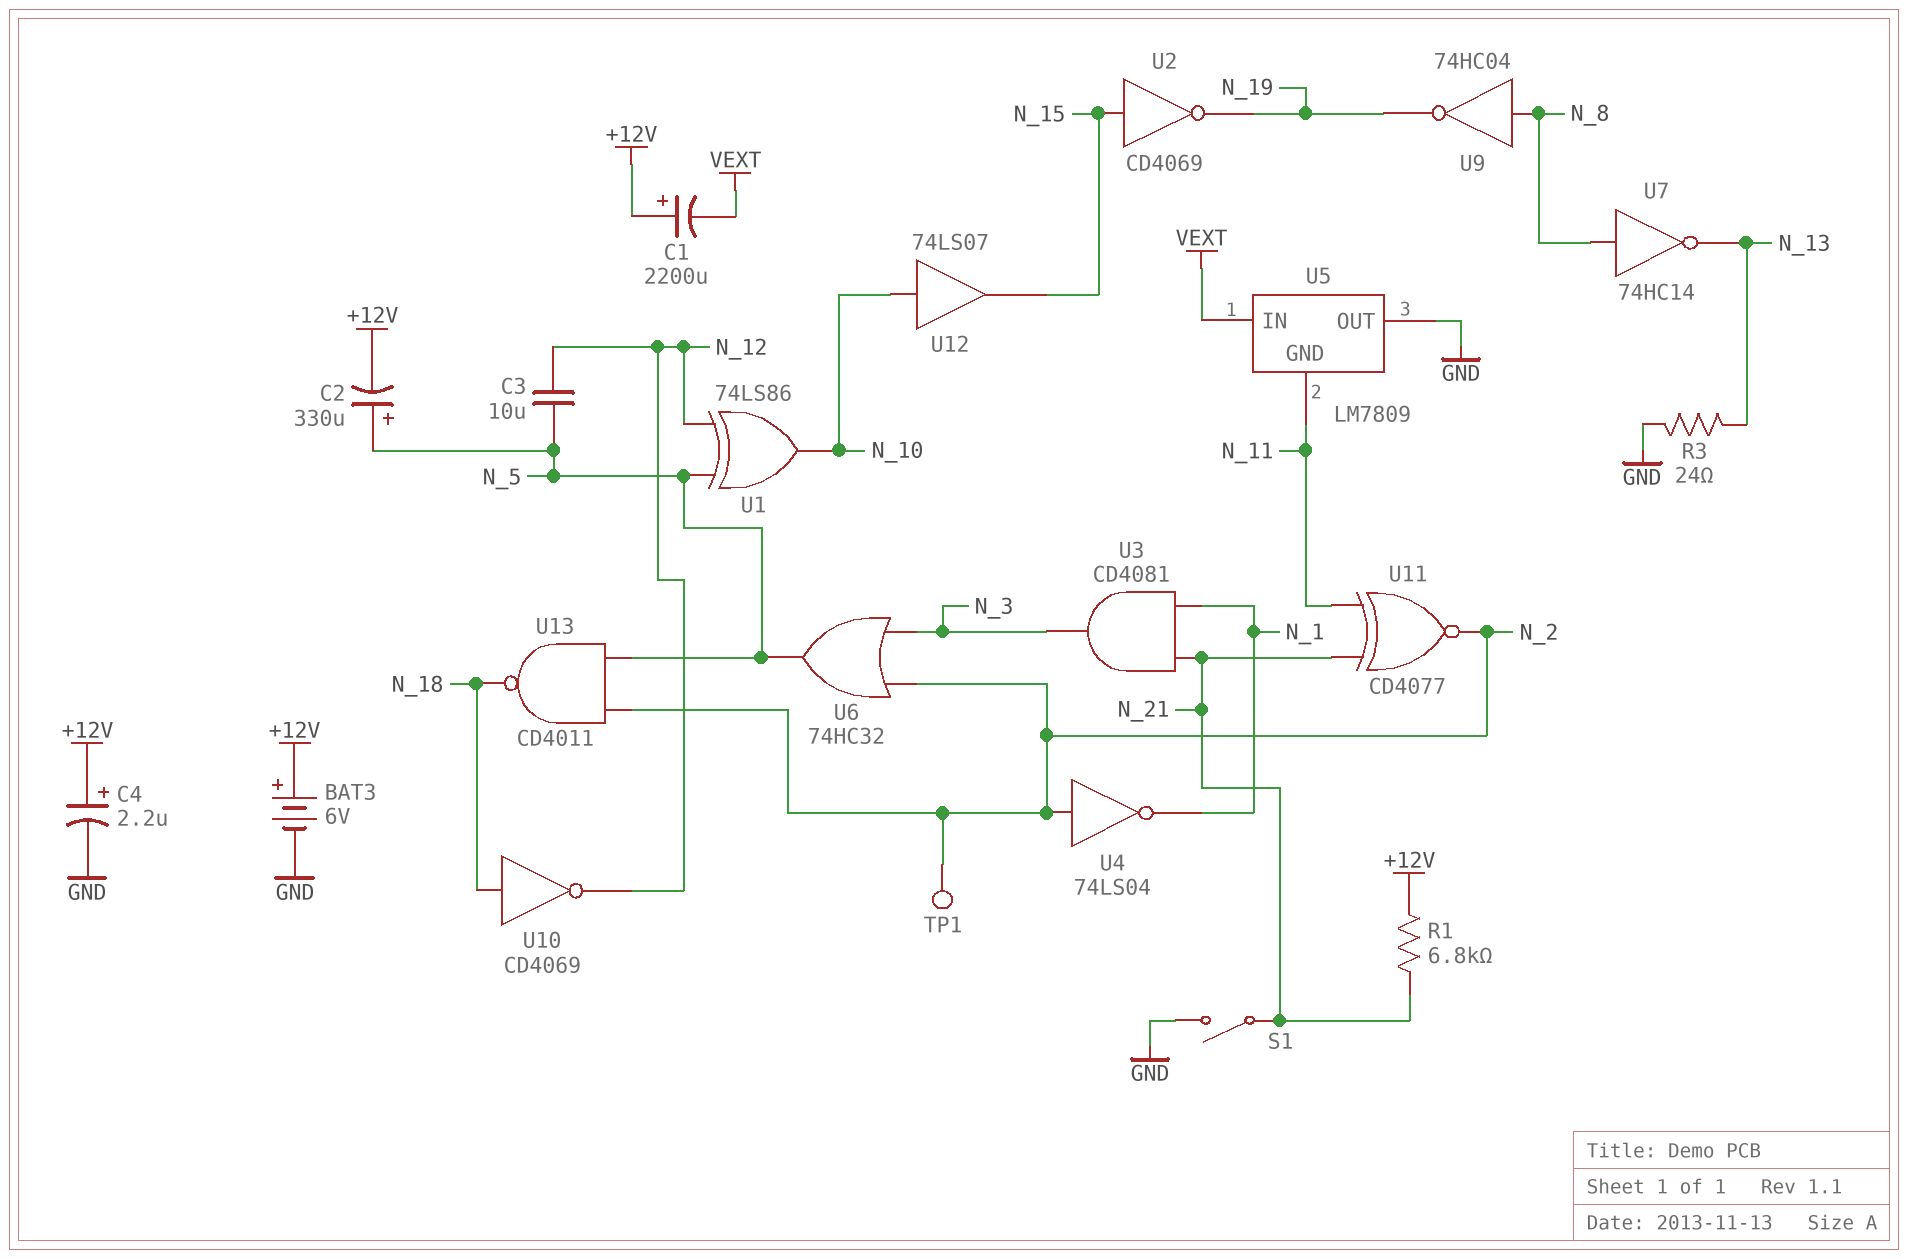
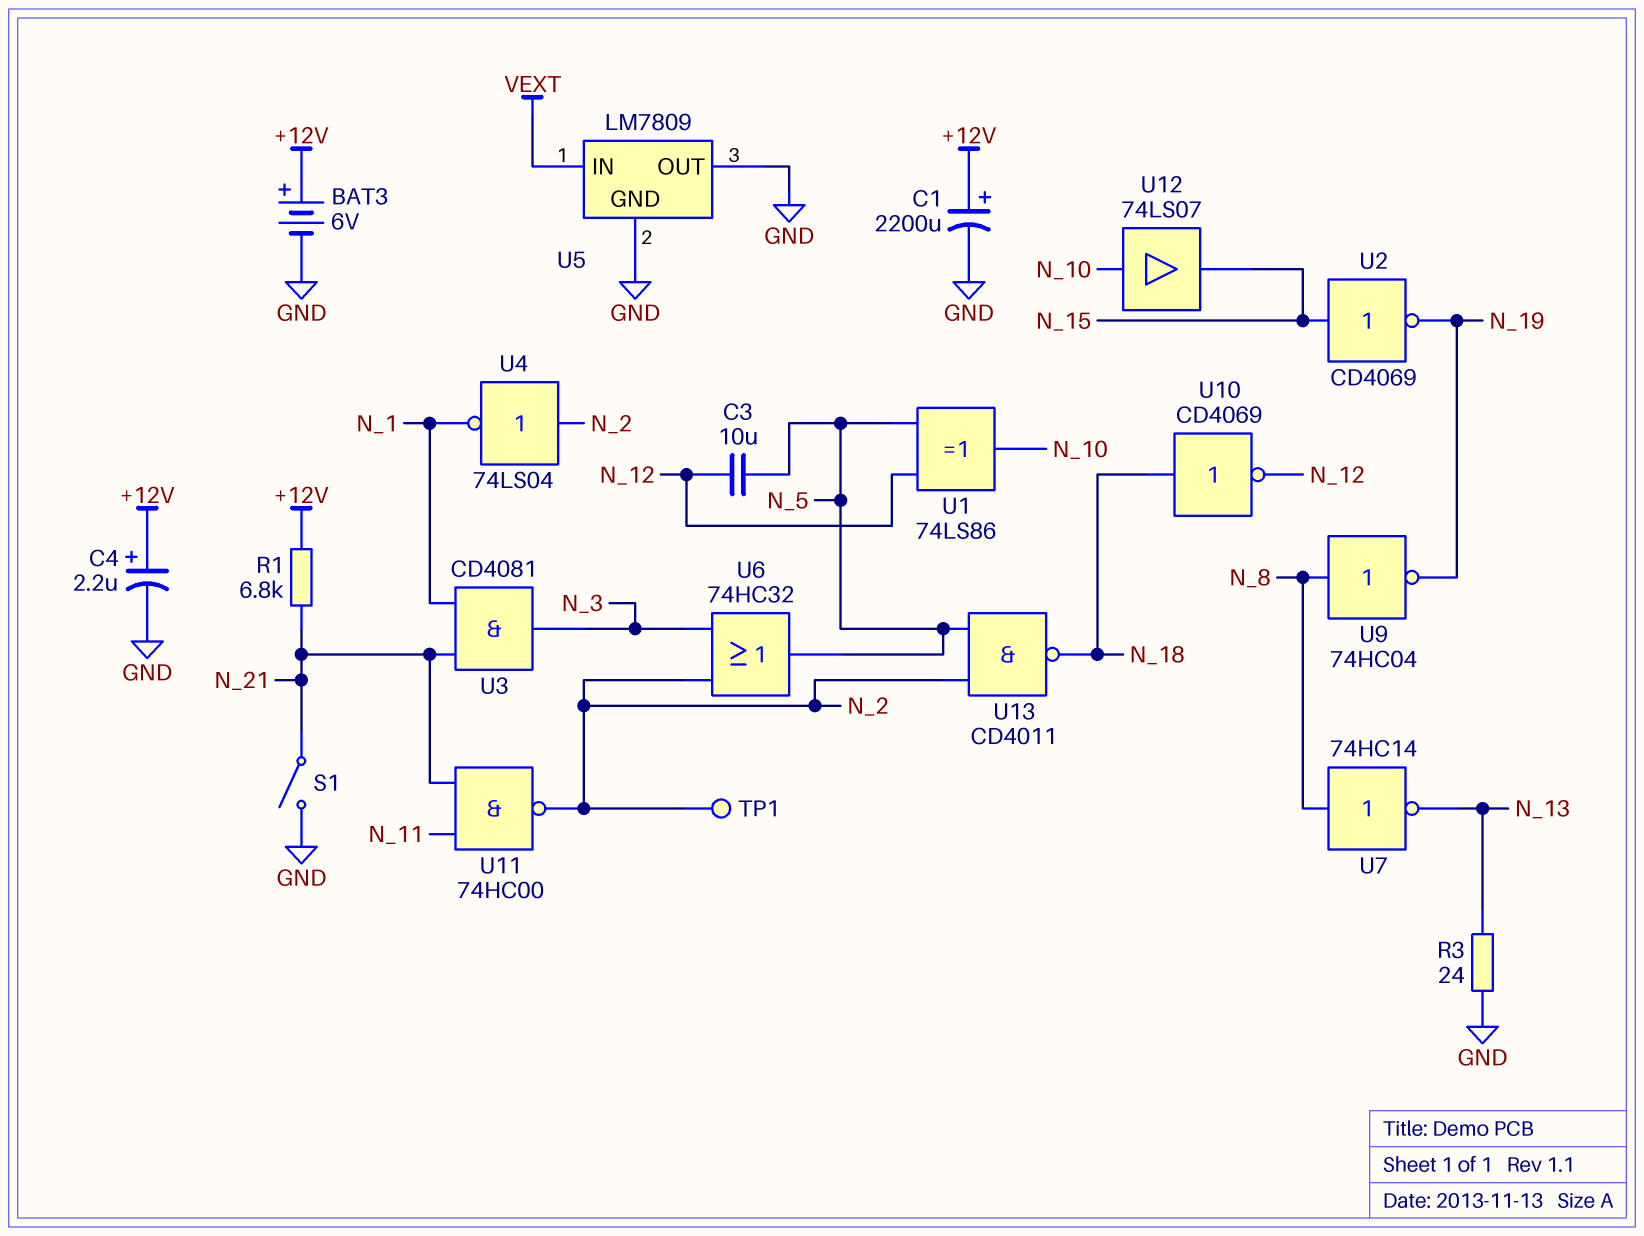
C1: 2200uF (plus +12V, minus VEXT) -> 2200uF (plus +12V, minus GND)
C2: 330uF (plus N_5, minus +12V) -> none
U5 pin GND: N_11 -> GND
U11: XNOR CD4077 (in N_11, in N_21, out N_2) -> NAND 74HC00 (in N_11, in N_21, out N_2)

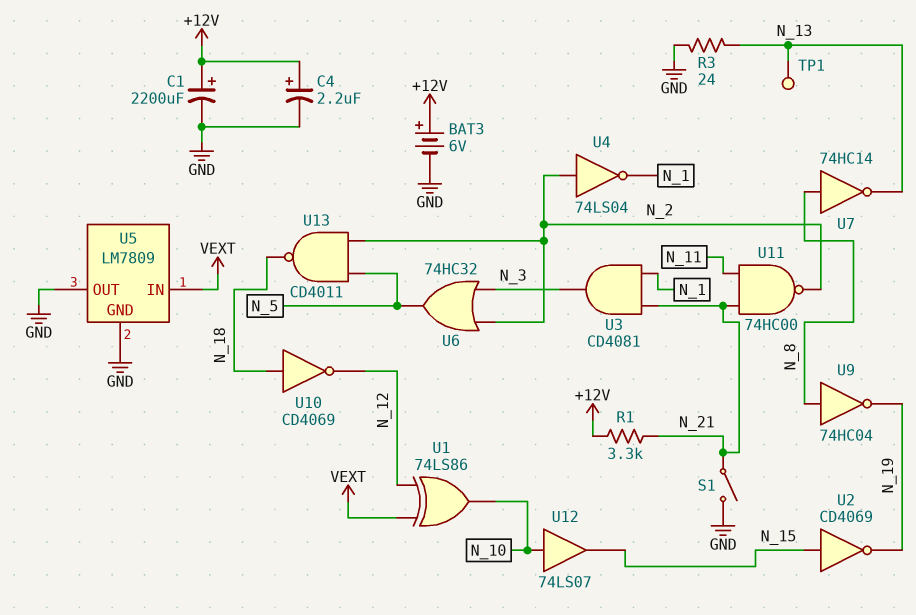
C3: 10uF (N_5, N_12) -> none
R1: 6.8k (+12V, N_21) -> 3.3k (+12V, N_21)
TP1: test point (N_2) -> test point (N_13)
U1: XOR 74LS86 (in N_5, in N_12, out N_10) -> XOR 74LS86 (in N_12, in VEXT, out N_10)

